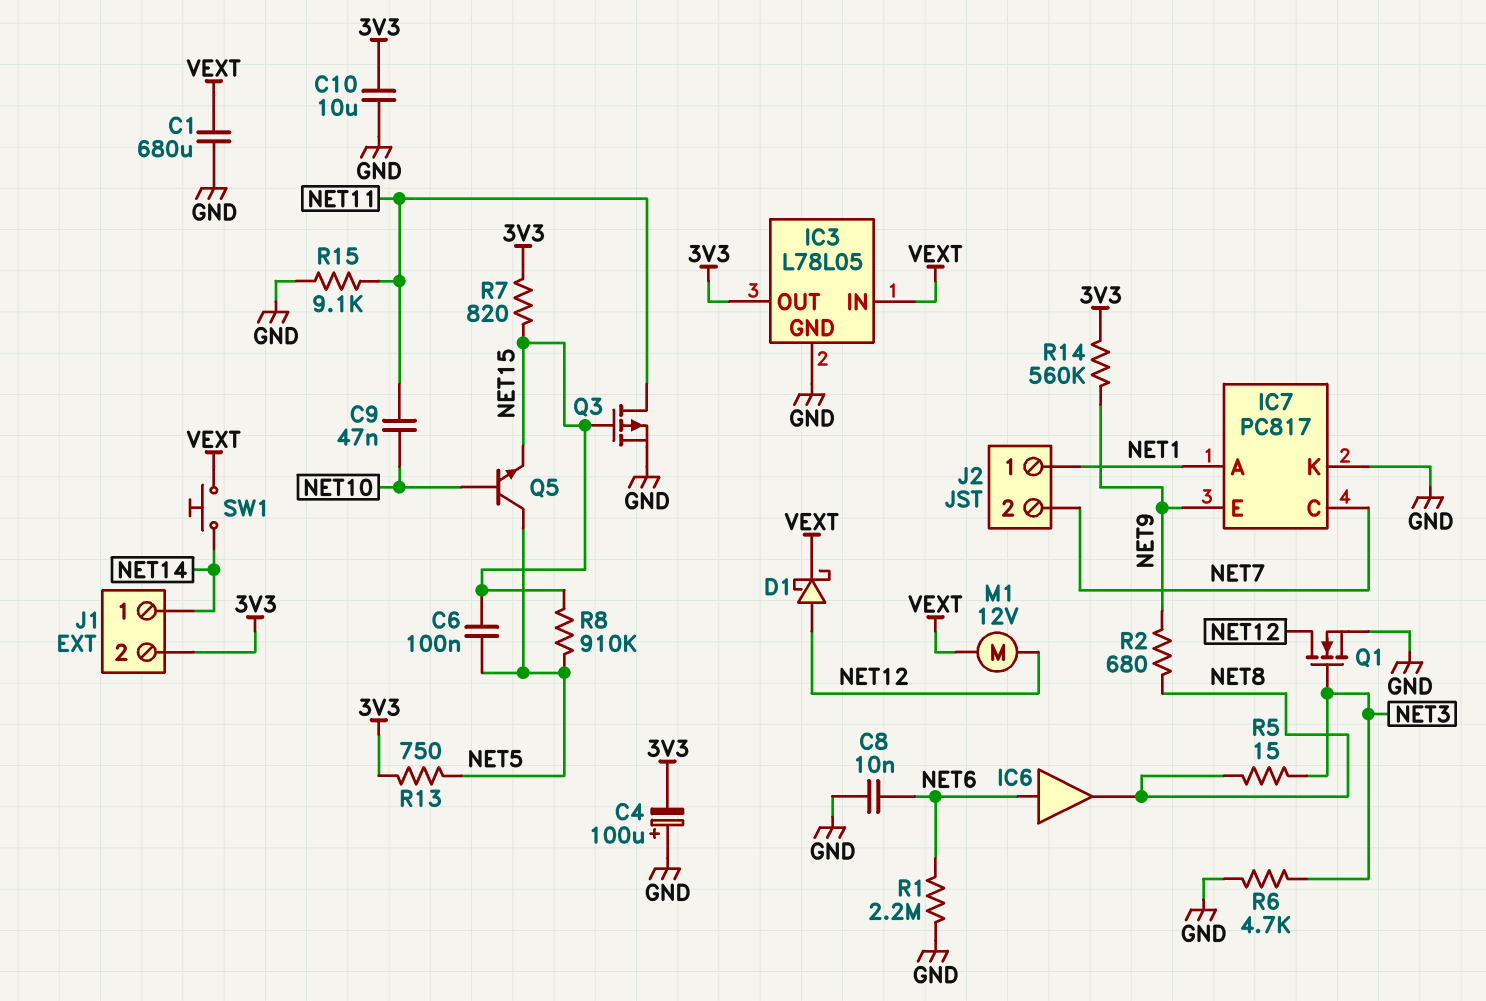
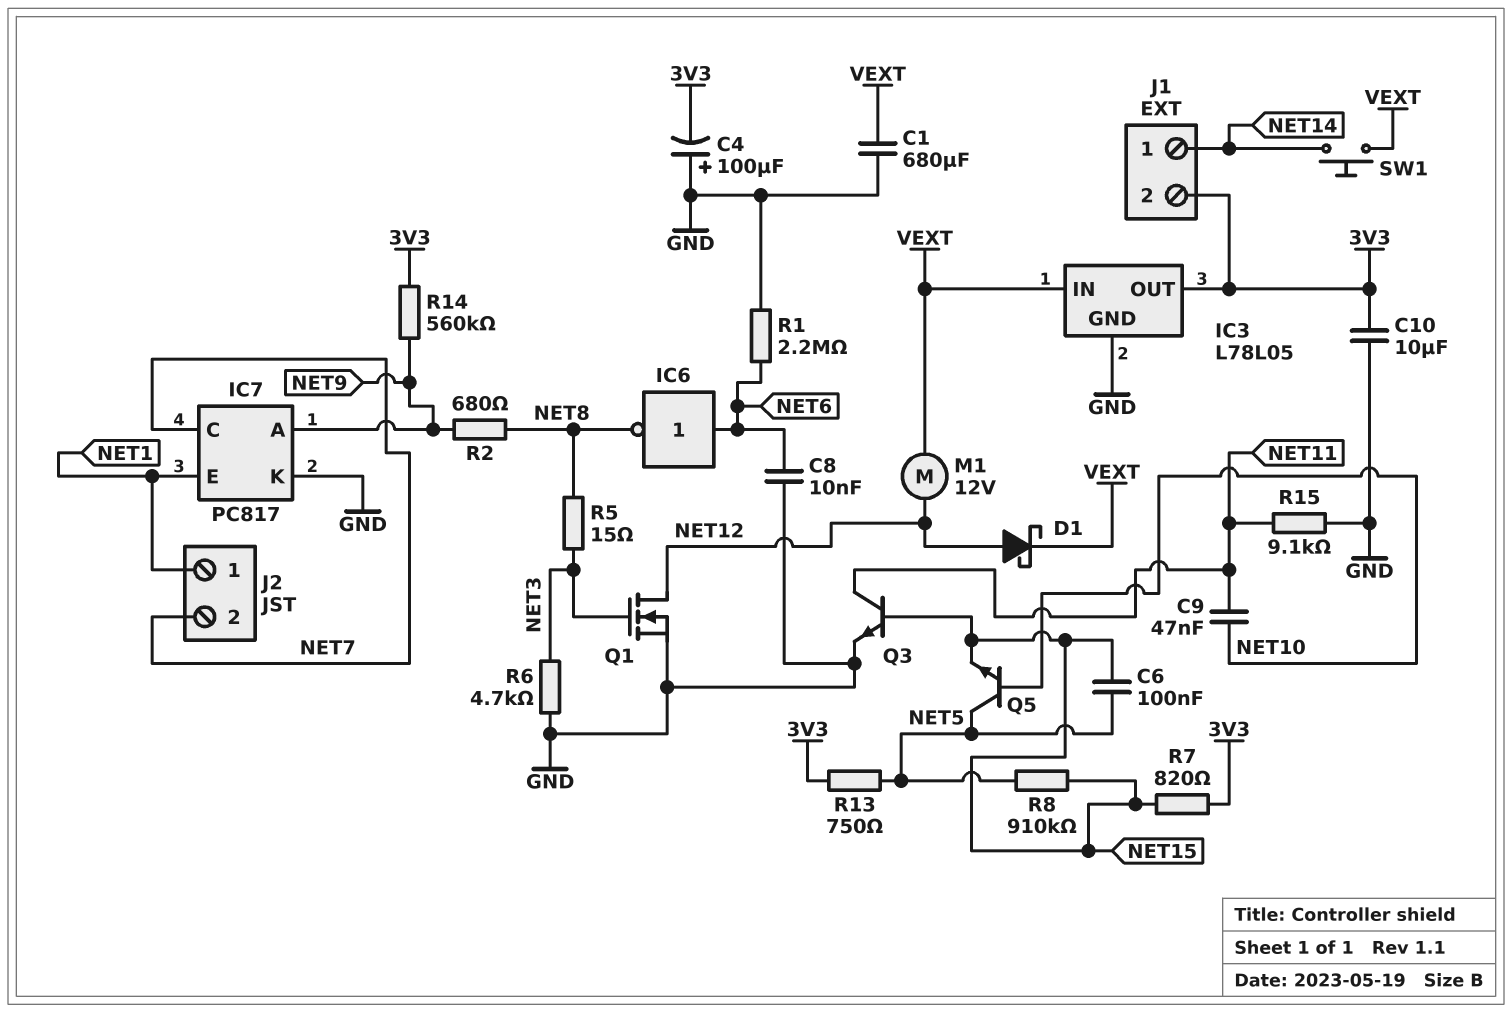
IC6: buffer (in NET6, out NET8) -> NOT (in NET6, out NET8)
IC7 pin A: NET1 -> NET9
IC7 pin E: NET9 -> NET1
Q3: PMOS (G NET15, D NET11, S GND) -> NPN (B NET15, C NET11, E GND)

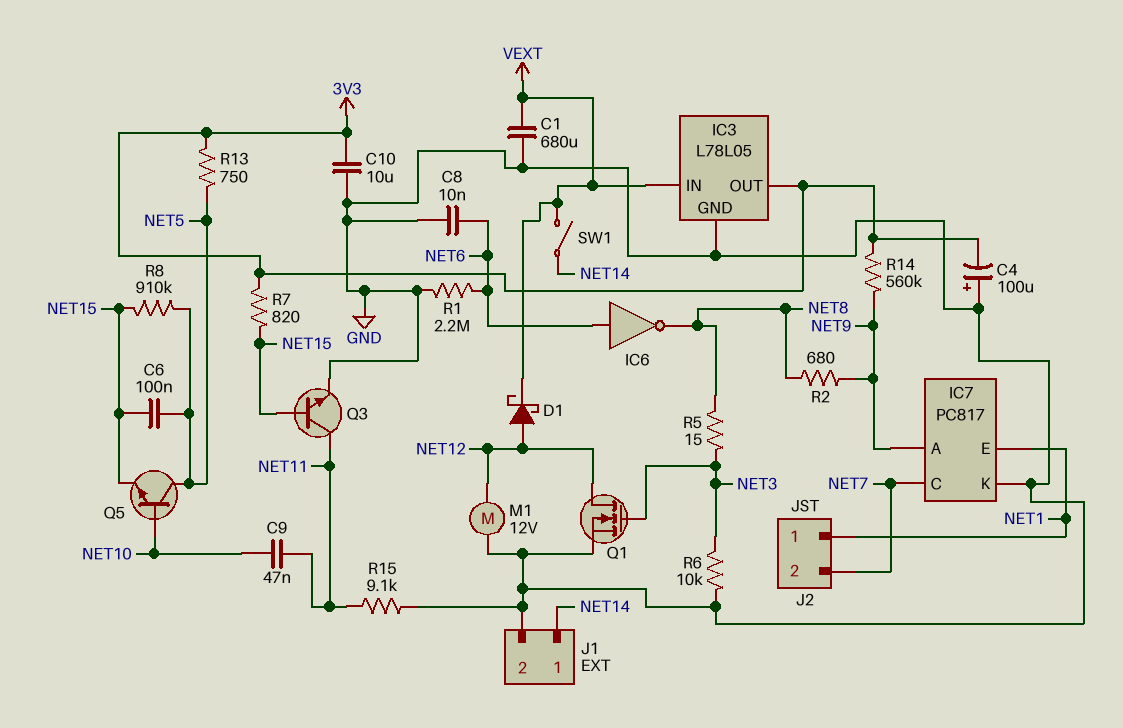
J1 pin 2: 3V3 -> GND
M1: motor 12V (NET12, VEXT) -> motor 12V (GND, NET12)
R6: 4.7k (GND, NET3) -> 10k (GND, NET3)
SW1: button (NET14, VEXT) -> switch (NET14, VEXT)

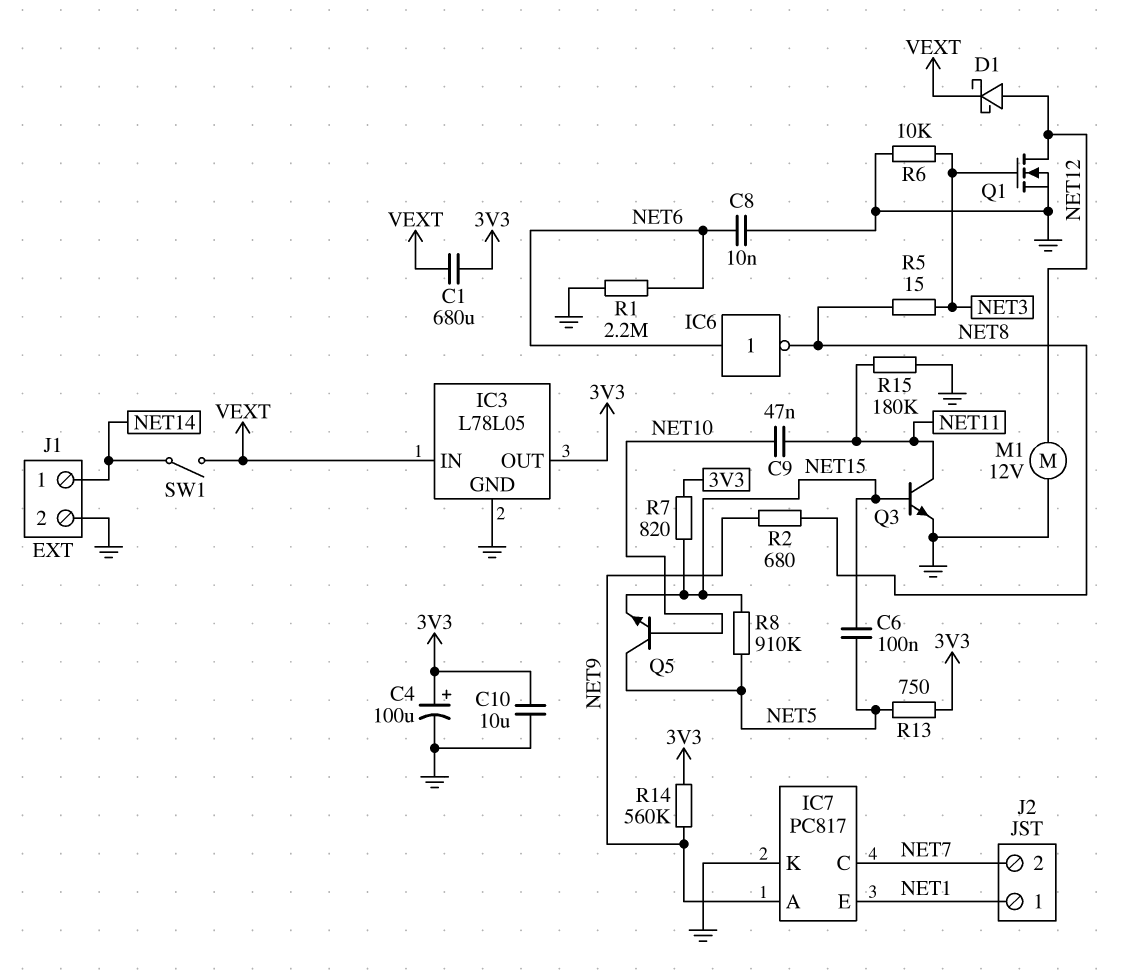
C1: 680uF (GND, VEXT) -> 680uF (3V3, VEXT)
C4: 100uF (plus GND, minus 3V3) -> 100uF (plus 3V3, minus GND)
R15: 9.1k (GND, NET11) -> 180k (GND, NET11)

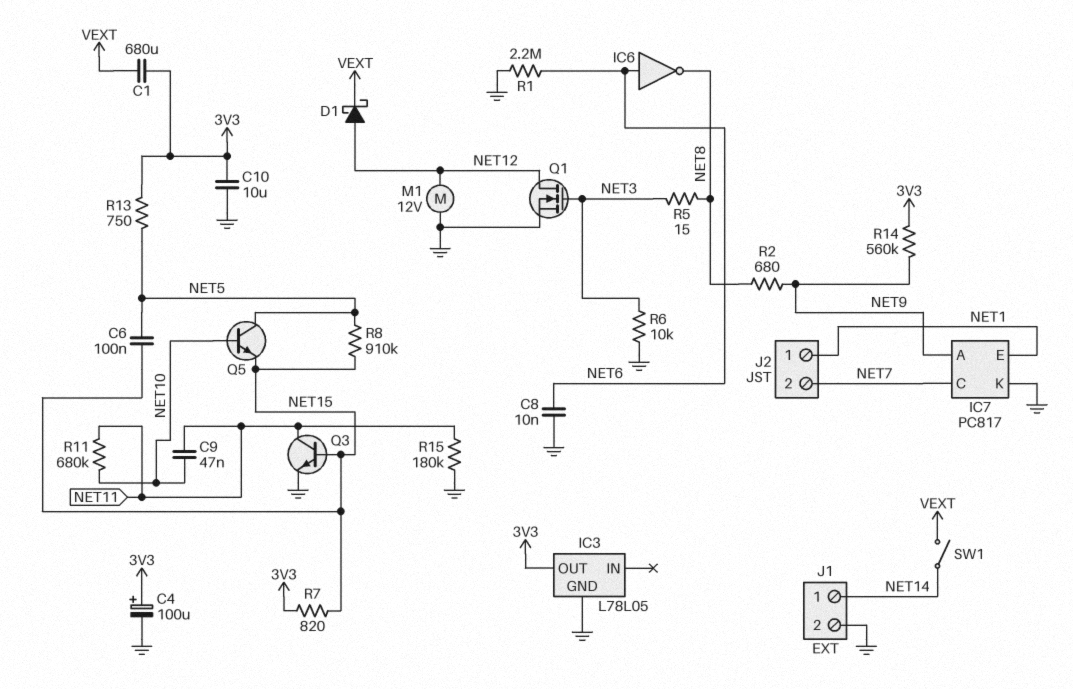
IC3 pin IN: VEXT -> none
R11: none -> 680k (NET10, NET11)

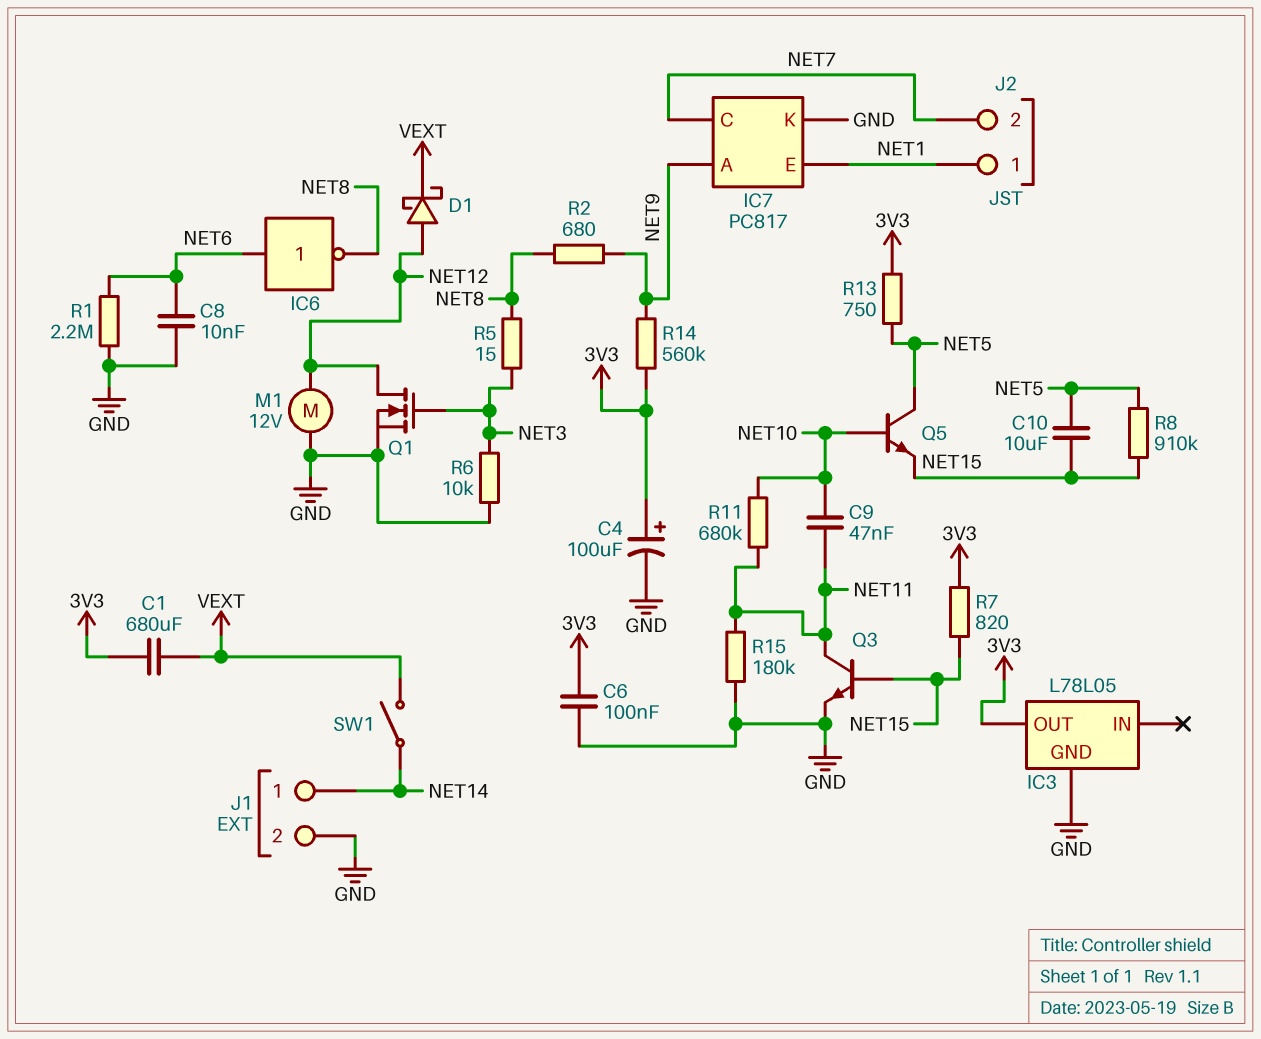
C6: 100nF (NET5, NET15) -> 100nF (3V3, GND)
C10: 10uF (3V3, GND) -> 10uF (NET5, NET15)

